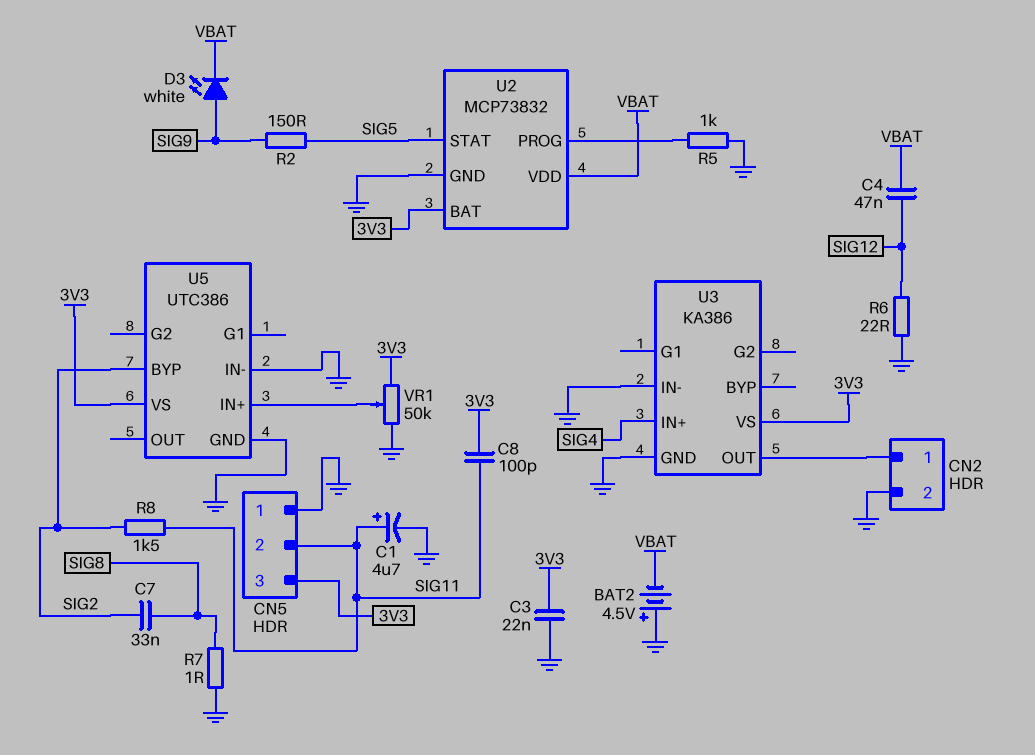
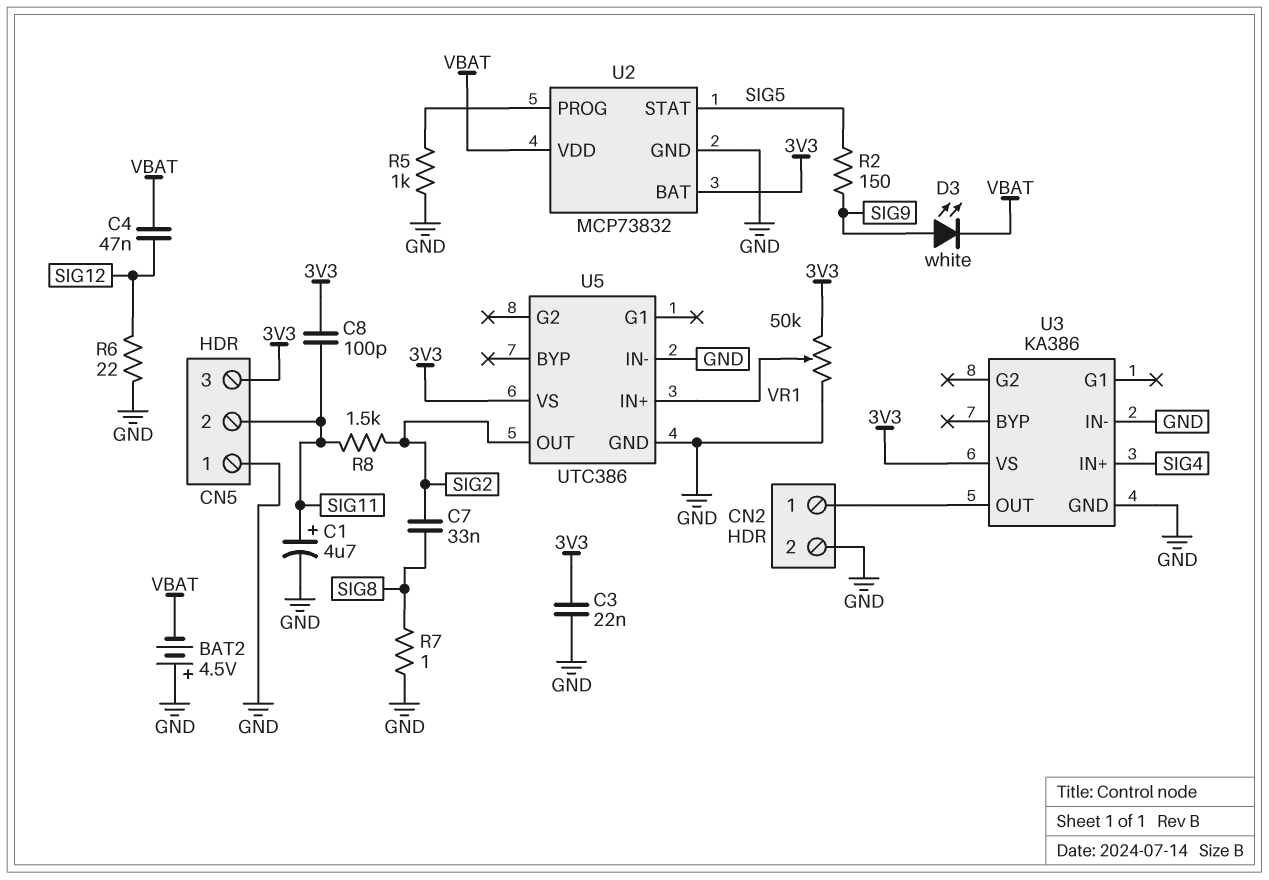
U5 pin BYP: SIG2 -> none
U5 pin OUT: none -> SIG2

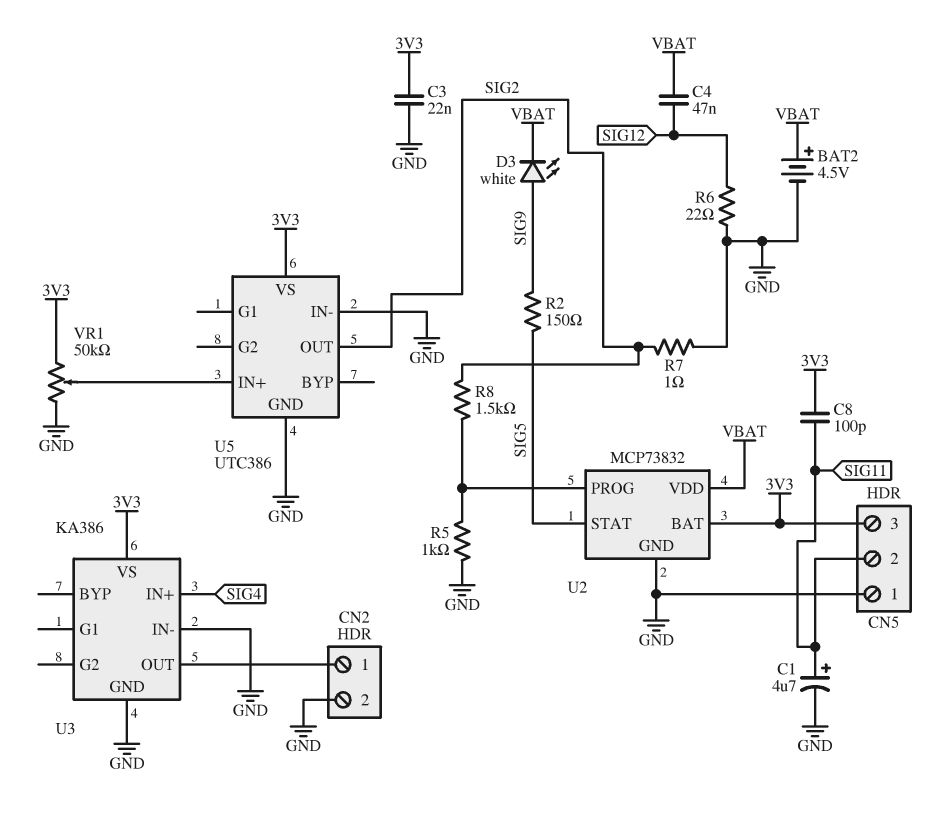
BAT2: 4.5V (plus GND, minus VBAT) -> 4.5V (plus VBAT, minus GND)
C7: 33nF (SIG2, SIG8) -> none
R7: 1 (GND, SIG8) -> 1 (GND, SIG2)
R8: 1.5k (SIG2, SIG11) -> 1.5k (SIG2, U2/PROG)

